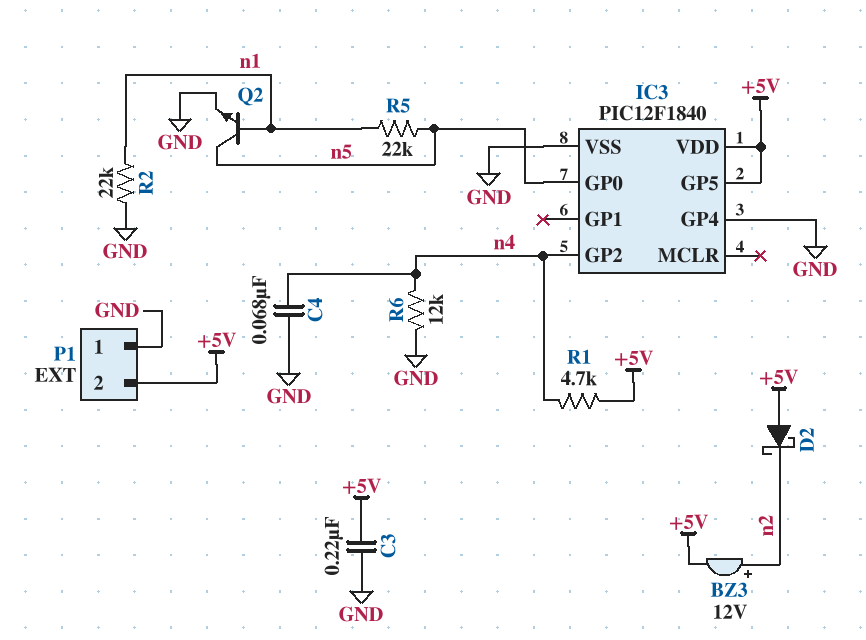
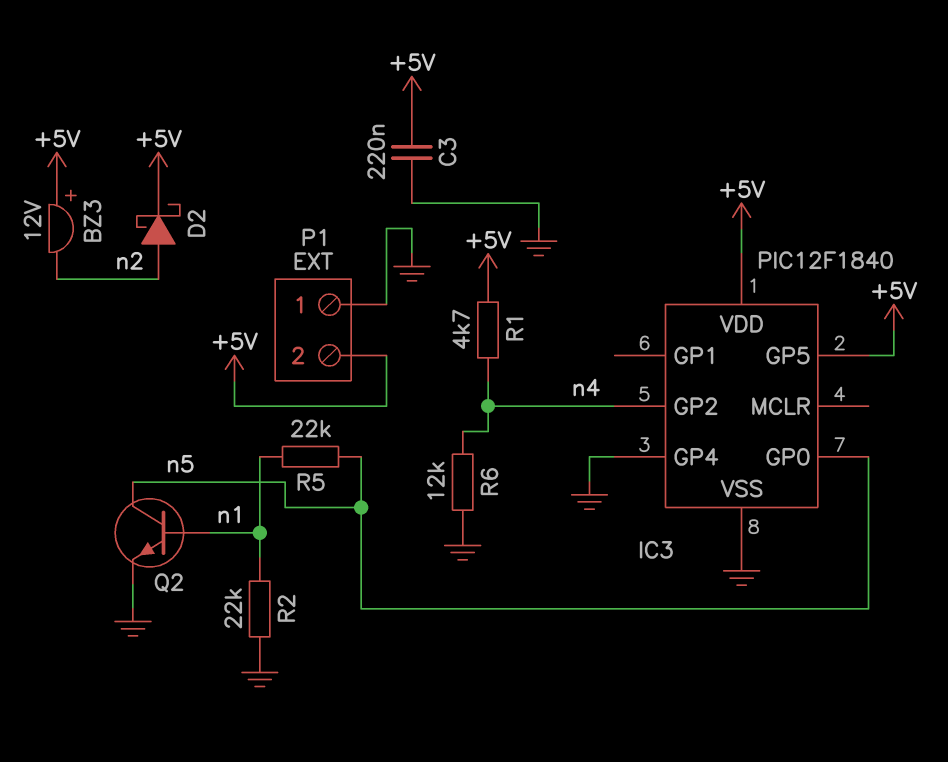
BZ3: buzzer 12V (plus n2, minus +5V) -> buzzer 12V (plus +5V, minus n2)
C4: 68nF (GND, n4) -> none
D2: schottky (A +5V, K n2) -> schottky (A n2, K +5V)

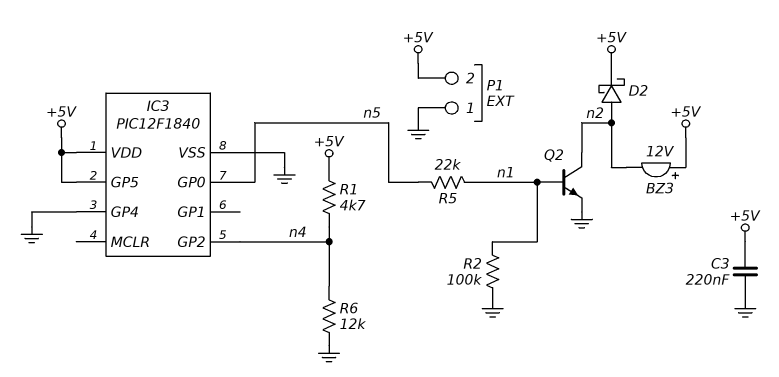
Q2: NPN (B n1, C n5, E GND) -> NPN (B n1, C n2, E GND)
R2: 22k (GND, n1) -> 100k (GND, n1)

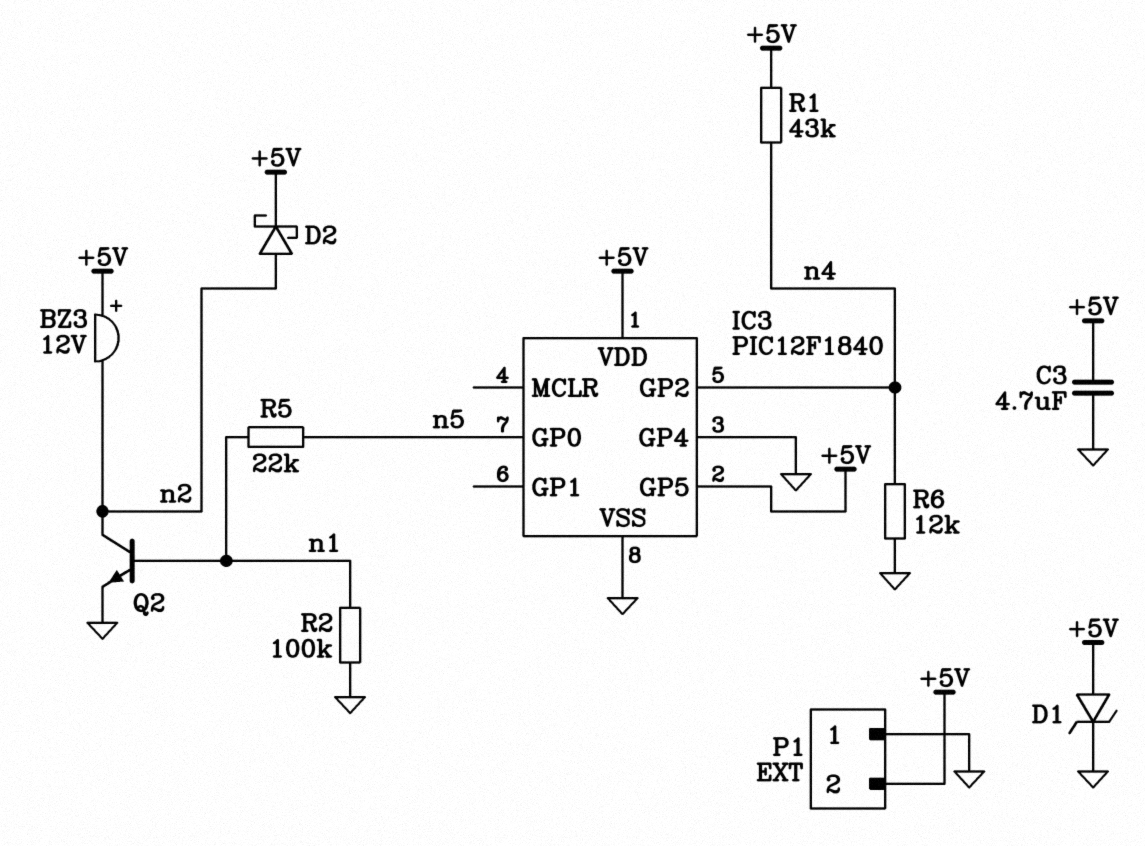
C3: 220nF (+5V, GND) -> 4.7uF (+5V, GND)
D1: none -> zener (A +5V, K GND)
R1: 4.7k (+5V, n4) -> 43k (+5V, n4)

